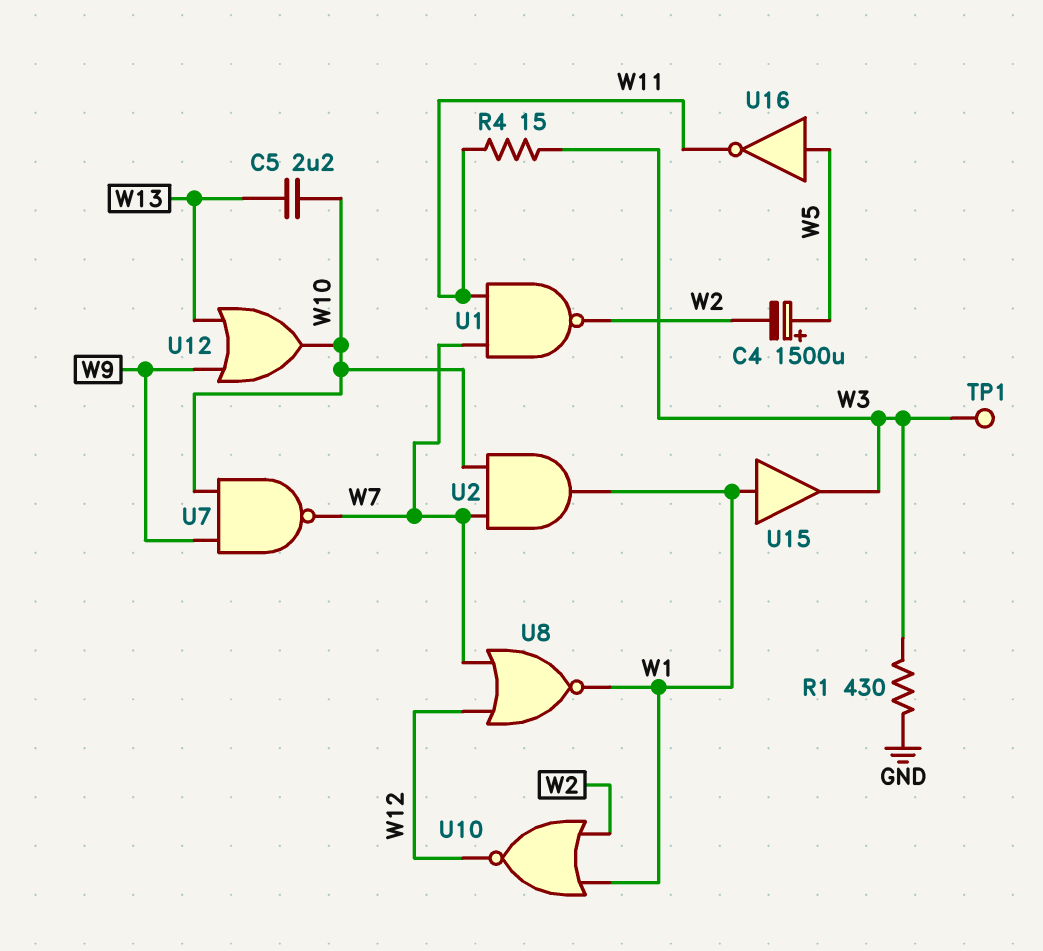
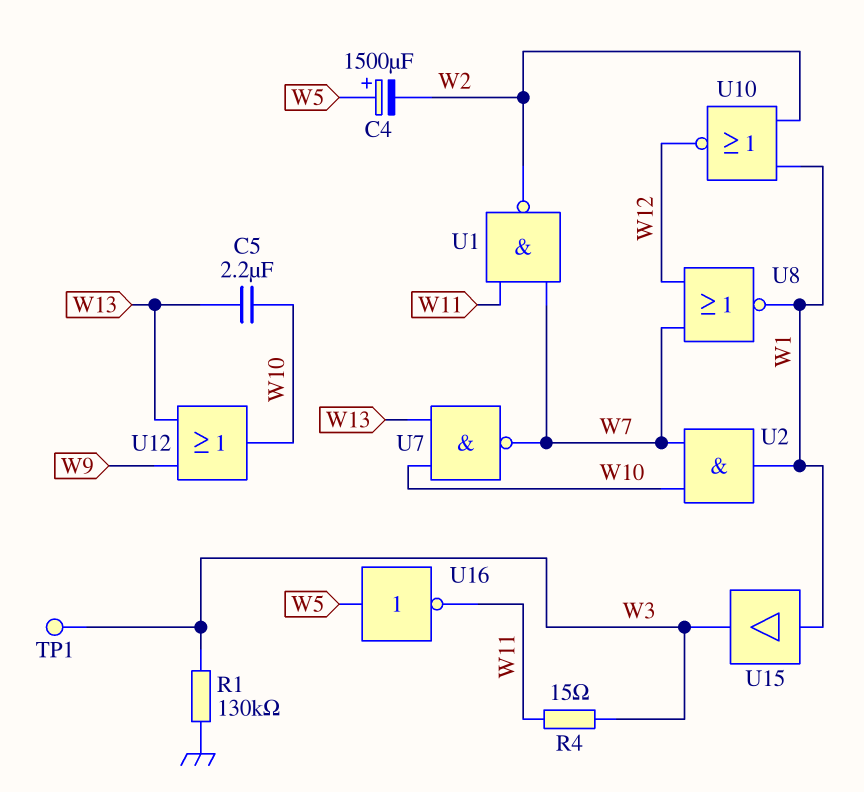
R1: 430 (GND, W3) -> 130k (GND, W3)
U7: NAND (in W9, in W10, out W7) -> NAND (in W10, in W13, out W7)

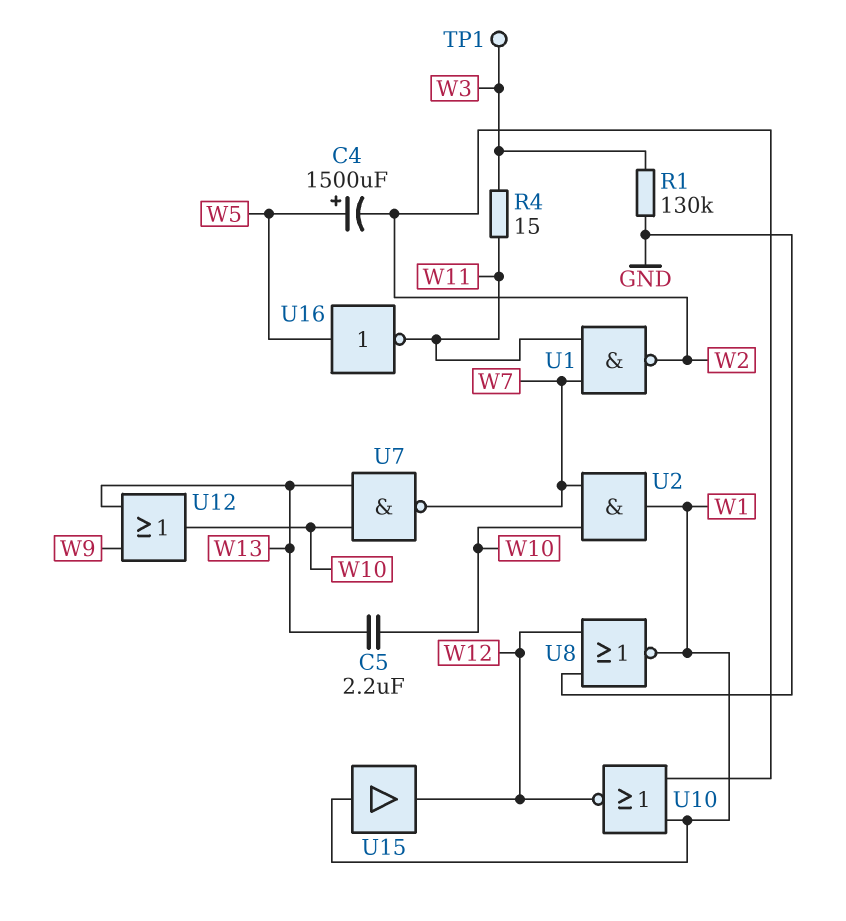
U8: NOR (in W7, in W12, out W1) -> NOR (in GND, in W12, out W1)
U15: buffer (in W1, out W3) -> buffer (in W1, out W12)

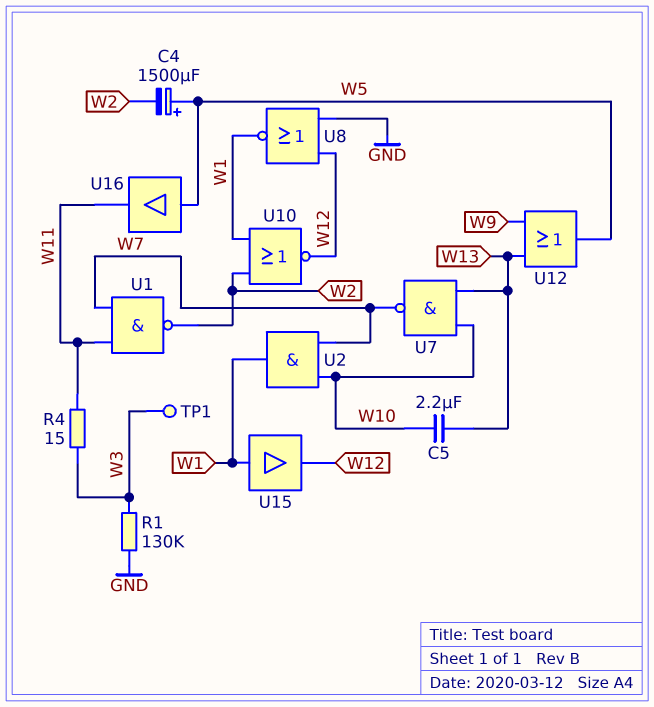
U12: OR (in W9, in W13, out W10) -> OR (in W9, in W13, out W5)
U16: NOT (in W5, out W11) -> buffer (in W5, out W11)

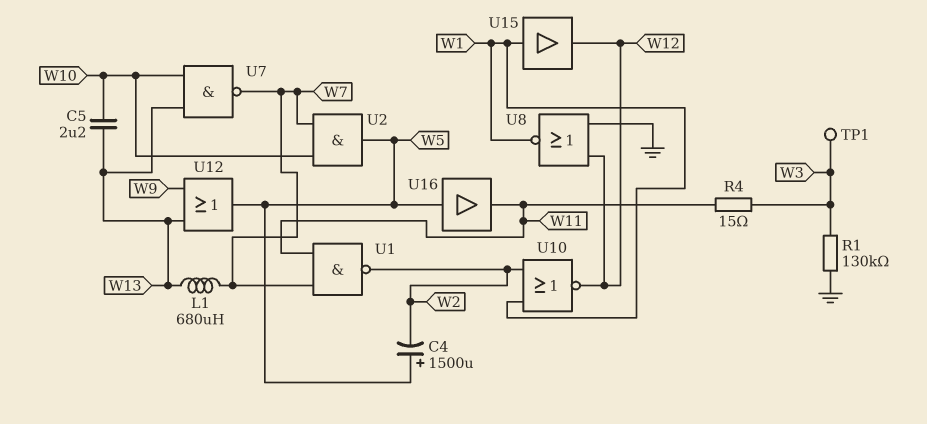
L1: none -> 680uH (W7, W13)
U2: AND (in W7, in W10, out W1) -> AND (in W7, in W10, out W5)

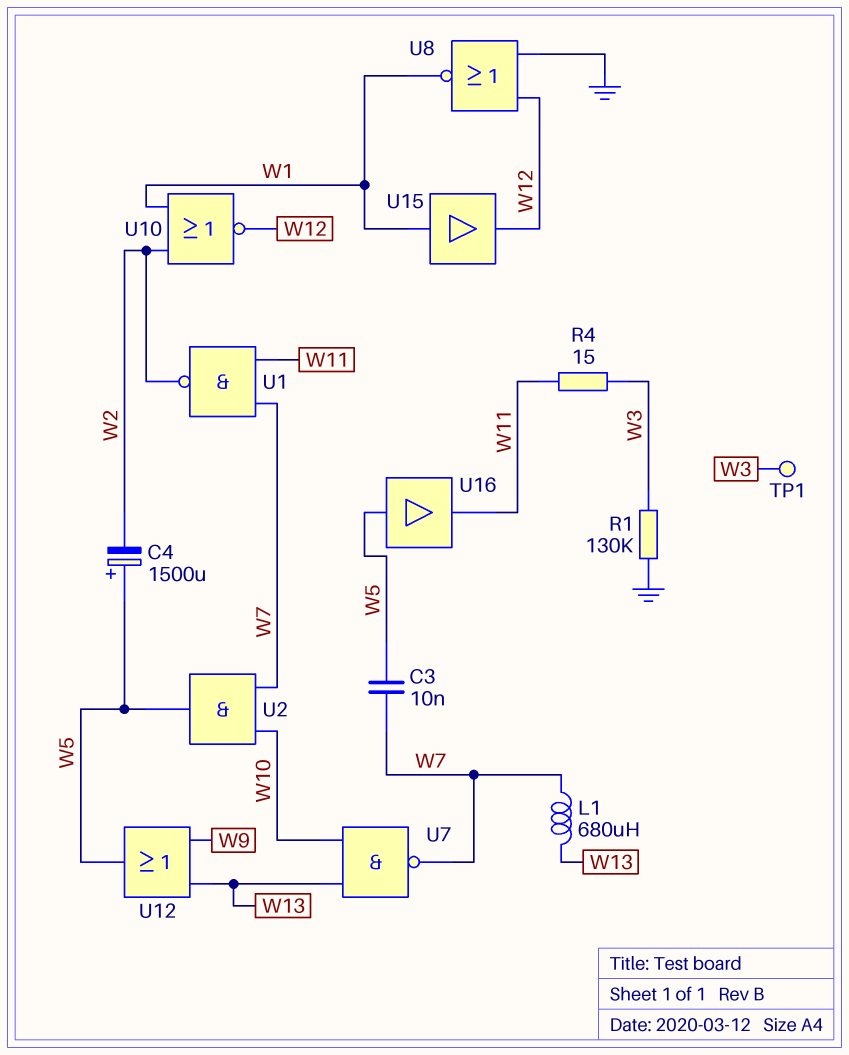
C3: none -> 10nF (W5, W7)
C5: 2.2uF (W10, W13) -> none

